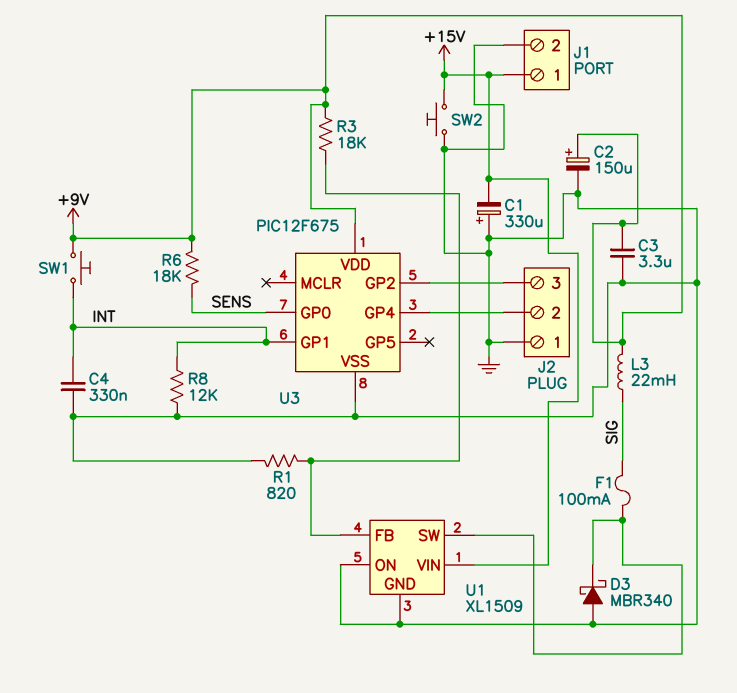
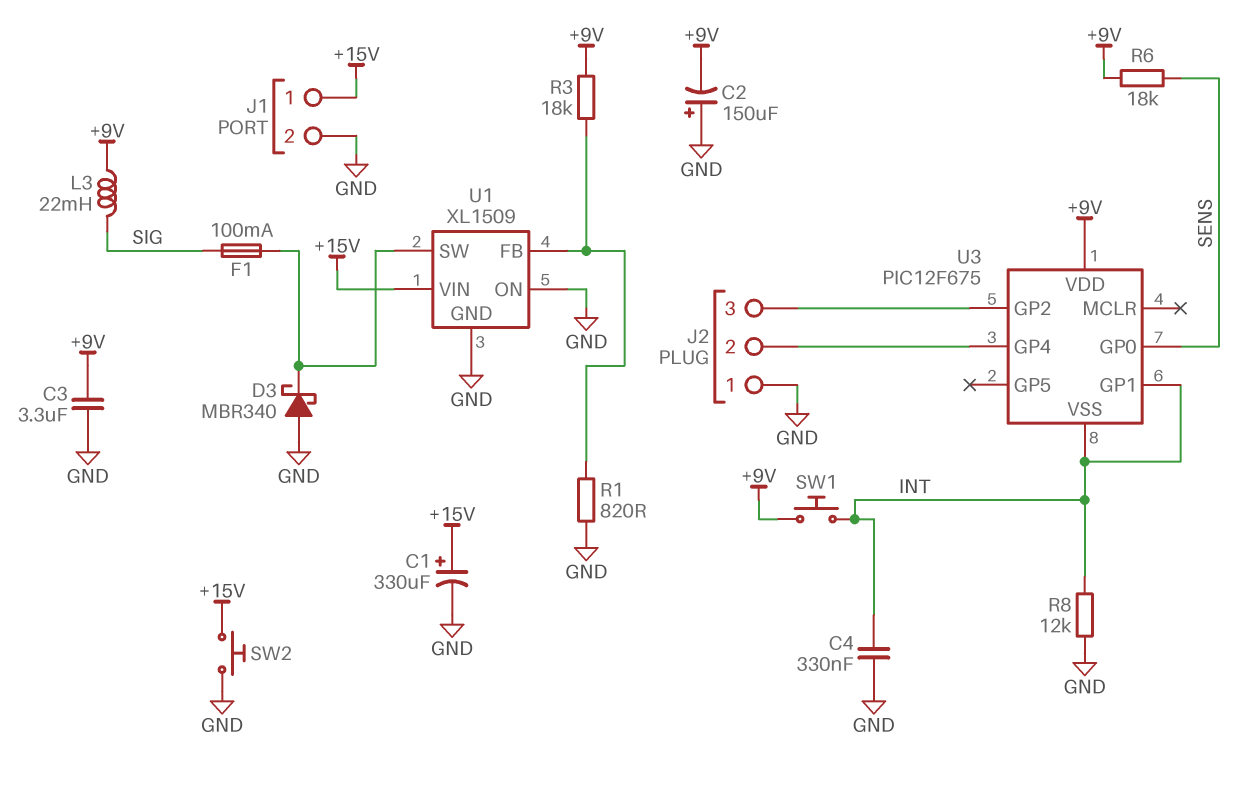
C1: 330uF (plus GND, minus +15V) -> 330uF (plus +15V, minus GND)
C2: 150uF (plus +9V, minus GND) -> 150uF (plus GND, minus +9V)
U3 pin VSS: GND -> INT

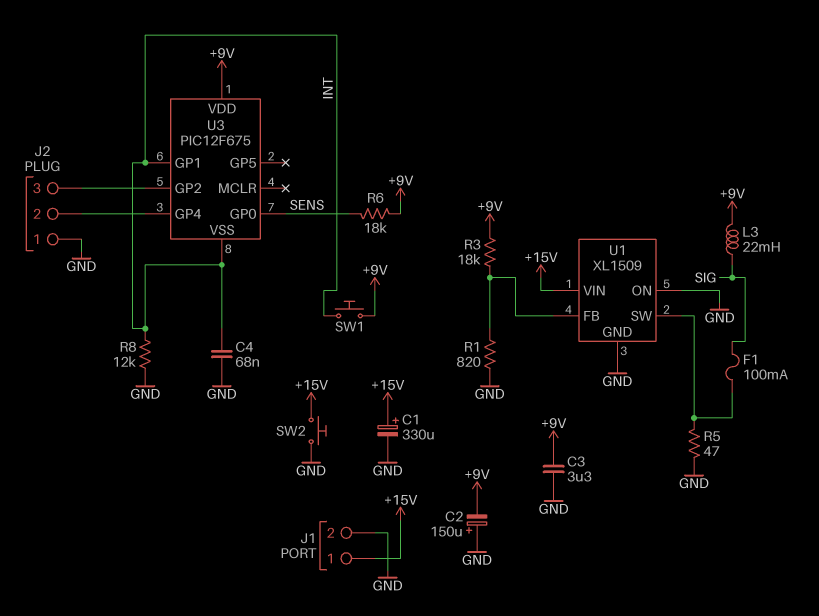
C4: 330nF (GND, INT) -> 68nF (GND, INT)
D3: schottky MBR340 (A GND, K U1/SW) -> none
R5: none -> 47 (GND, U1/SW)

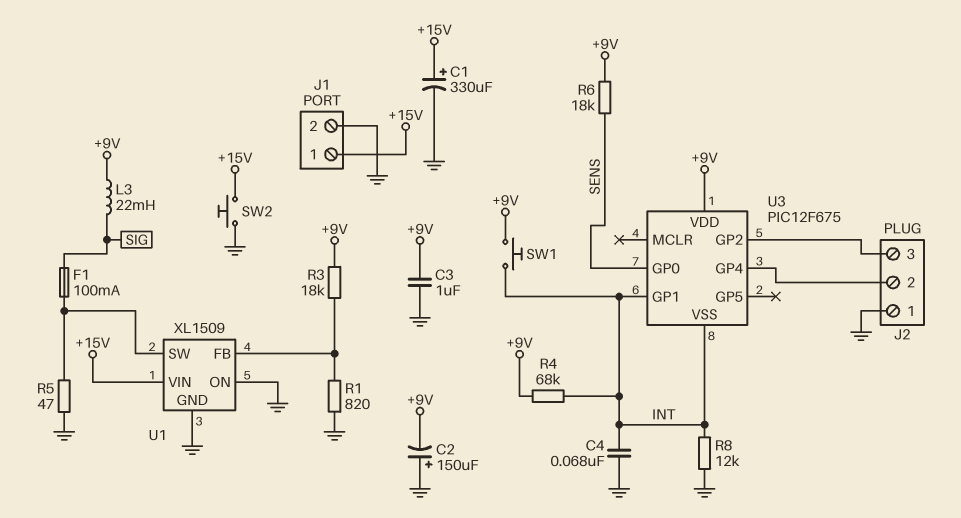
C3: 3.3uF (+9V, GND) -> 1uF (+9V, GND)
R4: none -> 68k (+9V, INT)

